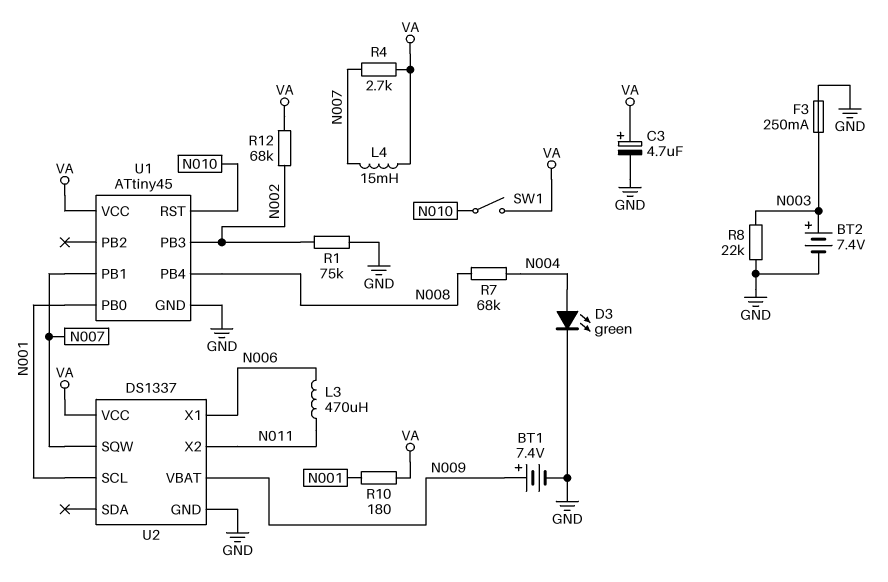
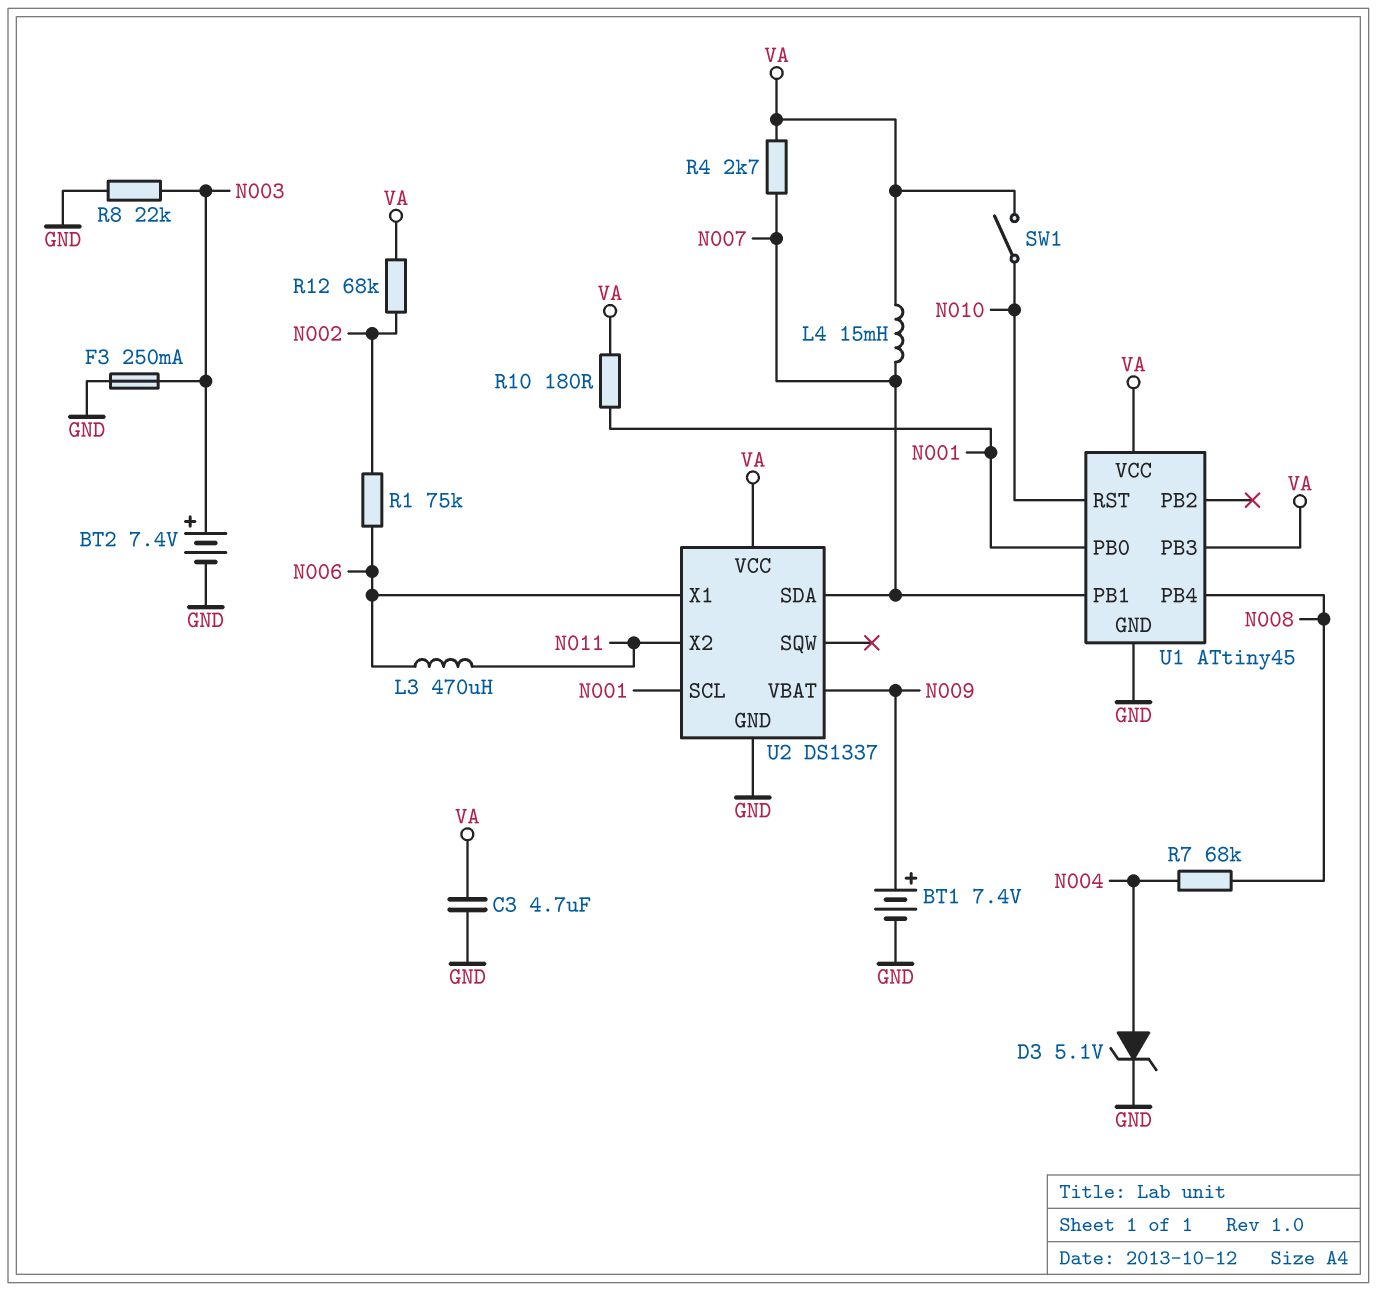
C3: 4.7uF (plus VA, minus GND) -> 4.7uF (GND, VA)
D3: LED green (A N004, K GND) -> zener 5.1V (A N004, K GND)
R1: 75k (GND, N002) -> 75k (N002, N006)
U1 pin PB3: N002 -> VA
U2 pin SDA: none -> N007
U2 pin SQW: N007 -> none

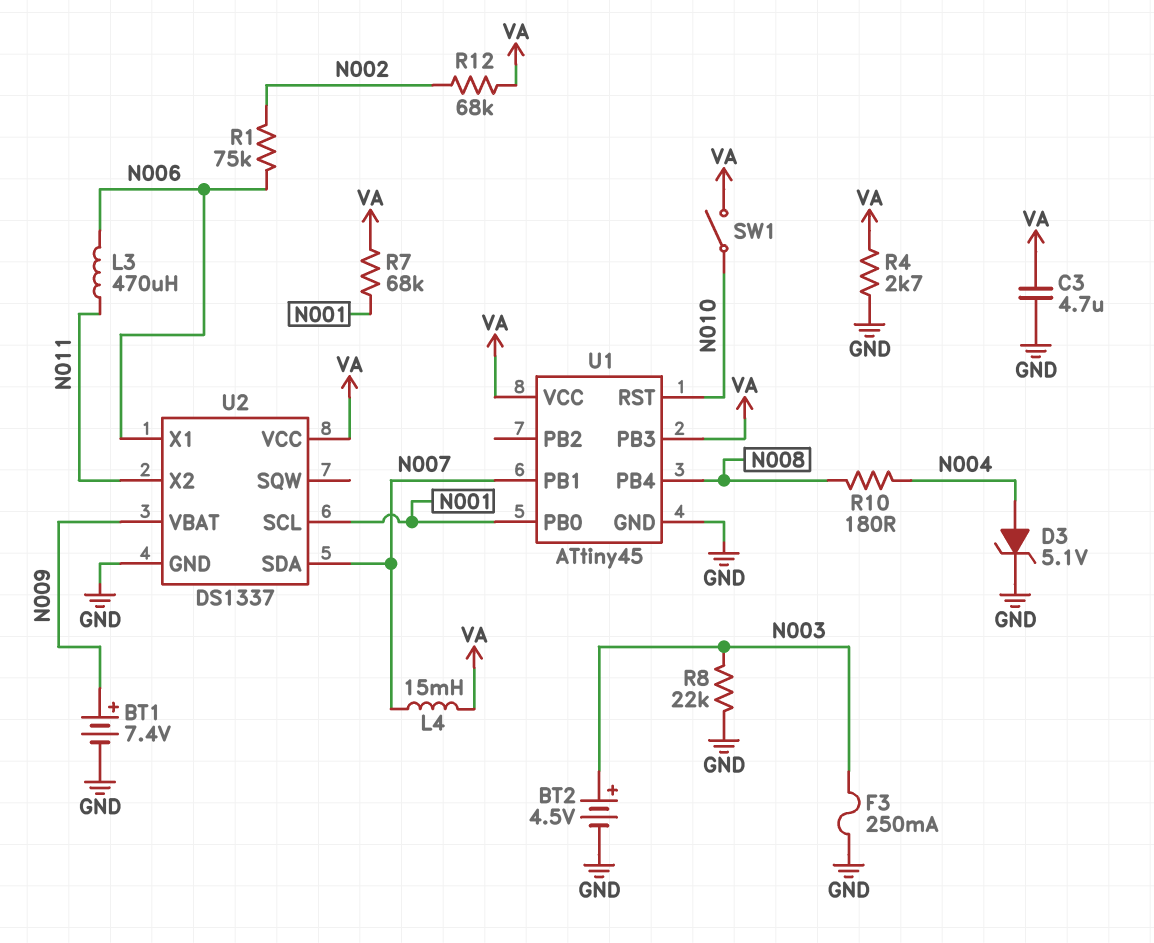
BT2: 7.4V (plus N003, minus GND) -> 4.5V (plus N003, minus GND)
R4: 2.7k (N007, VA) -> 2.7k (GND, VA)
R7: 68k (N004, N008) -> 68k (N001, VA)
R10: 180 (N001, VA) -> 180 (N004, N008)

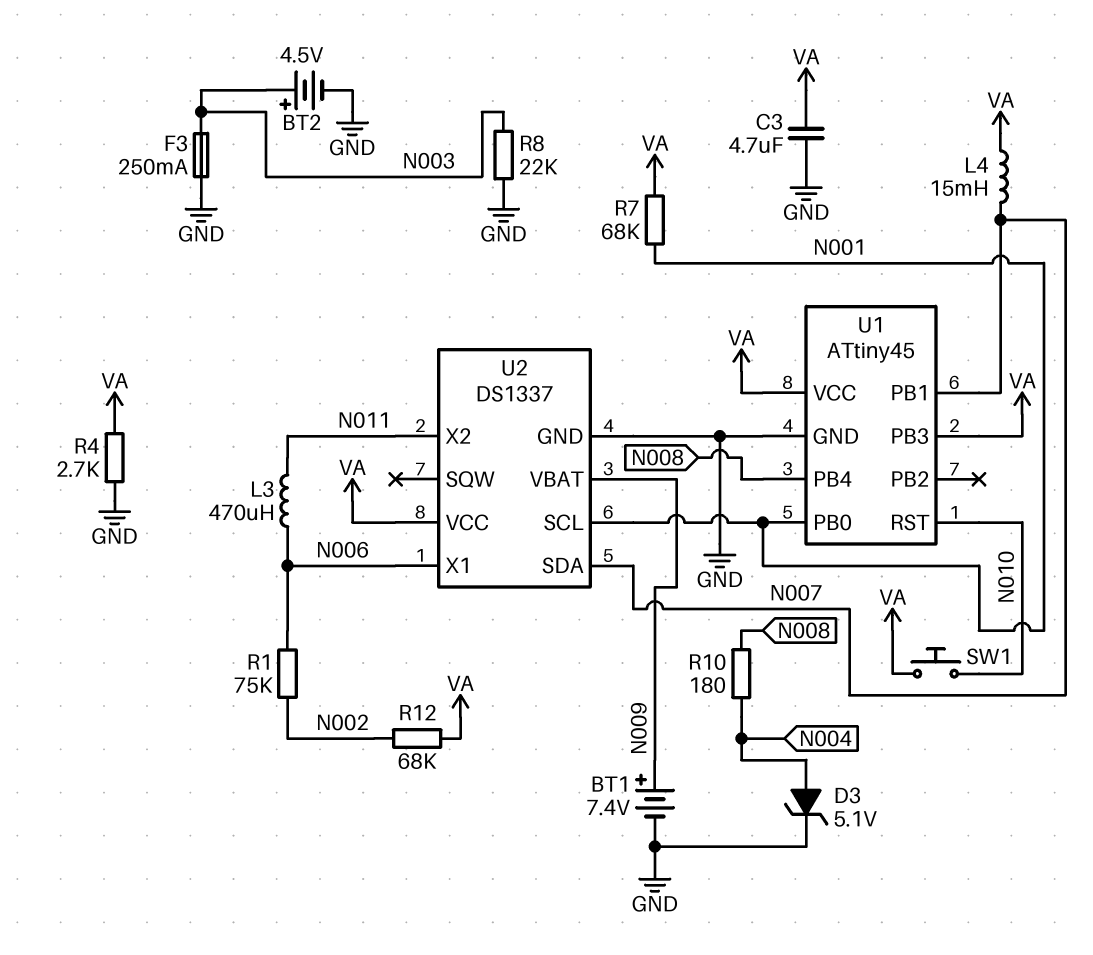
SW1: switch (N010, VA) -> button (N010, VA)

